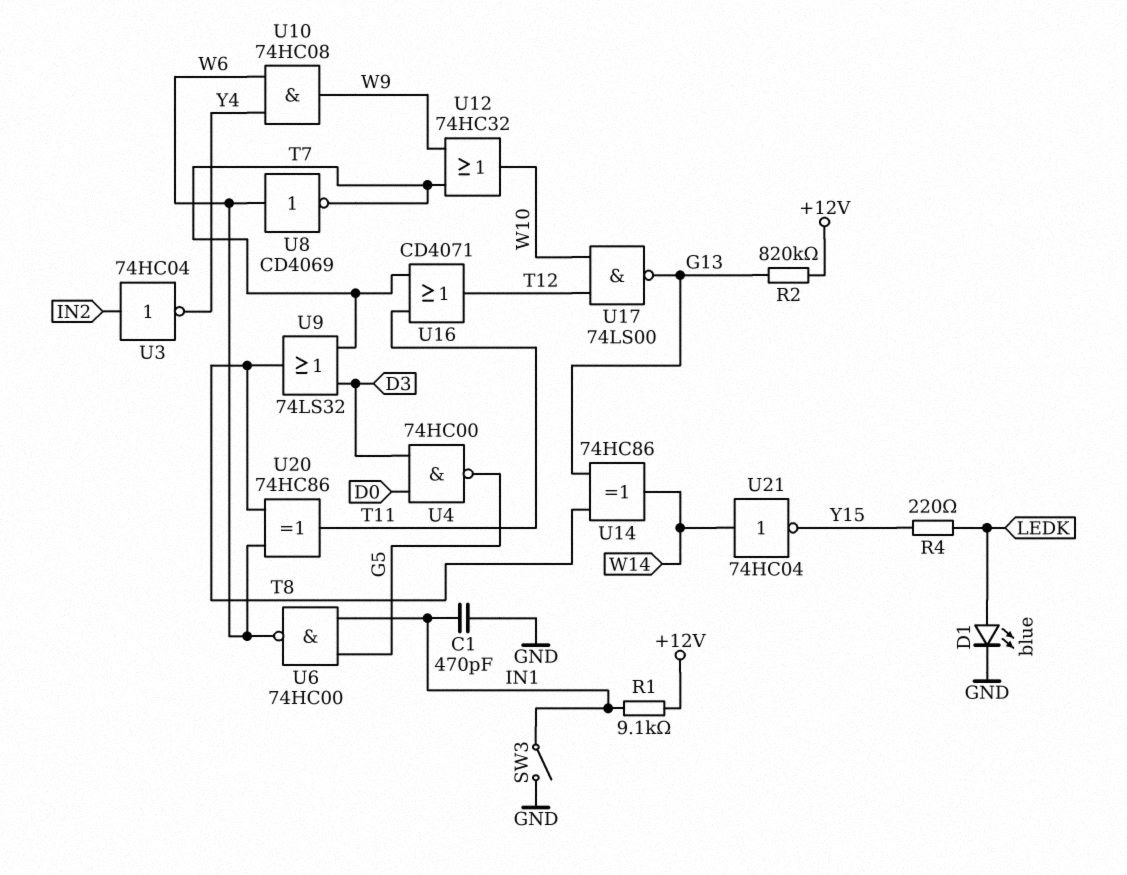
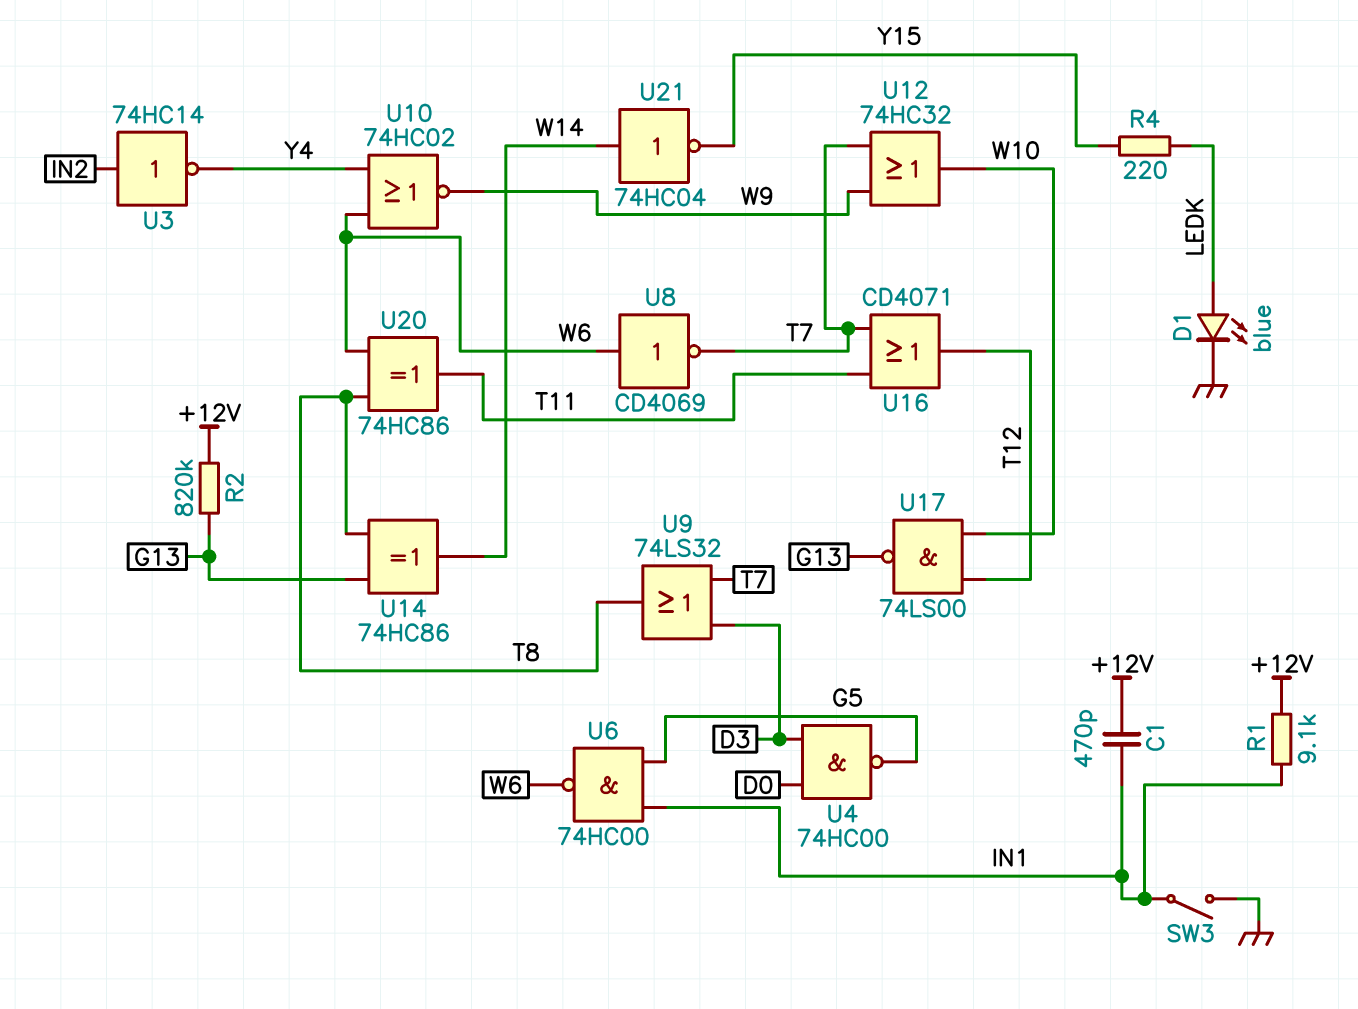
C1: 470pF (GND, IN1) -> 470pF (+12V, IN1)
U3: NOT 74HC04 (in IN2, out Y4) -> NOT 74HC14 (in IN2, out Y4)
U10: AND 74HC08 (in W6, in Y4, out W9) -> NOR 74HC02 (in W6, in Y4, out W9)

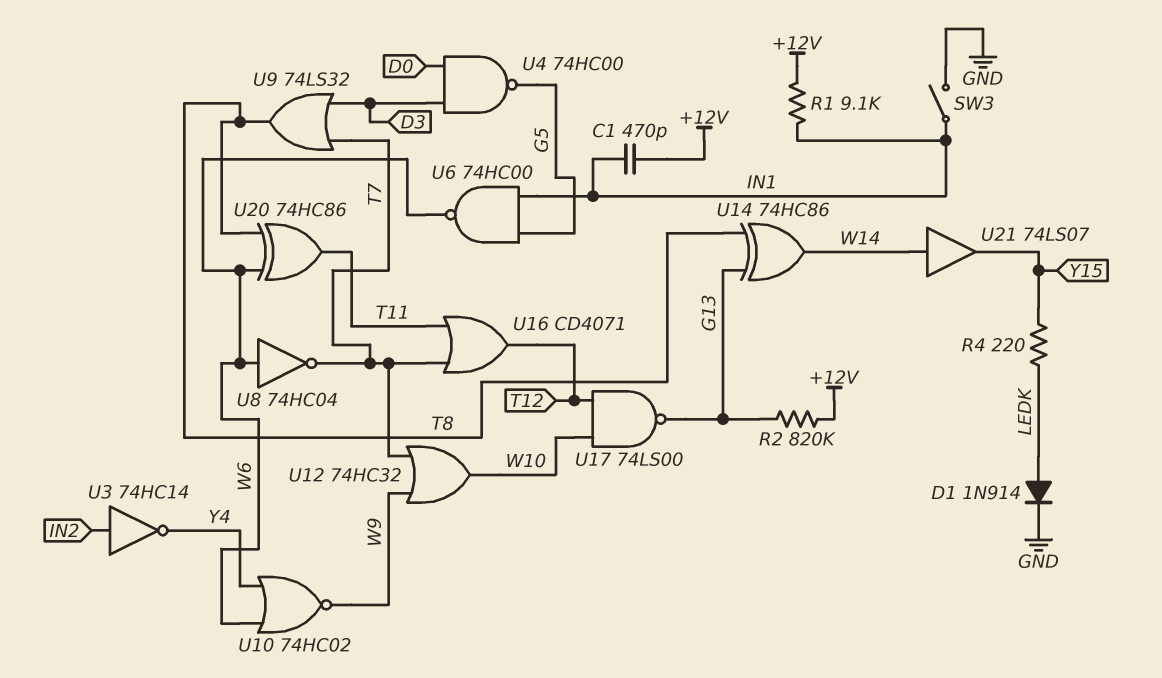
D1: LED blue (A LEDK, K GND) -> diode 1N914 (A LEDK, K GND)
U8: NOT CD4069 (in W6, out T7) -> NOT 74HC04 (in W6, out T7)
U21: NOT 74HC04 (in W14, out Y15) -> buffer 74LS07 (in W14, out Y15)

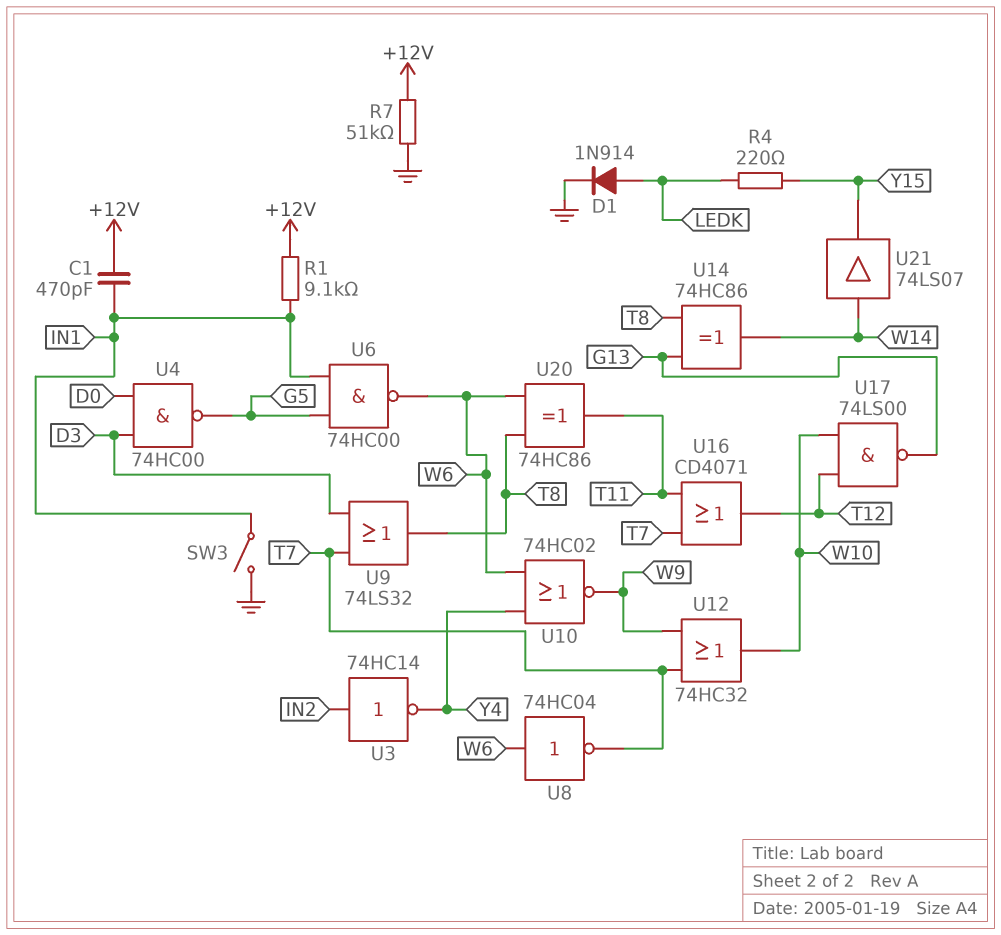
R2: 820k (+12V, G13) -> none
R7: none -> 51k (+12V, GND)

